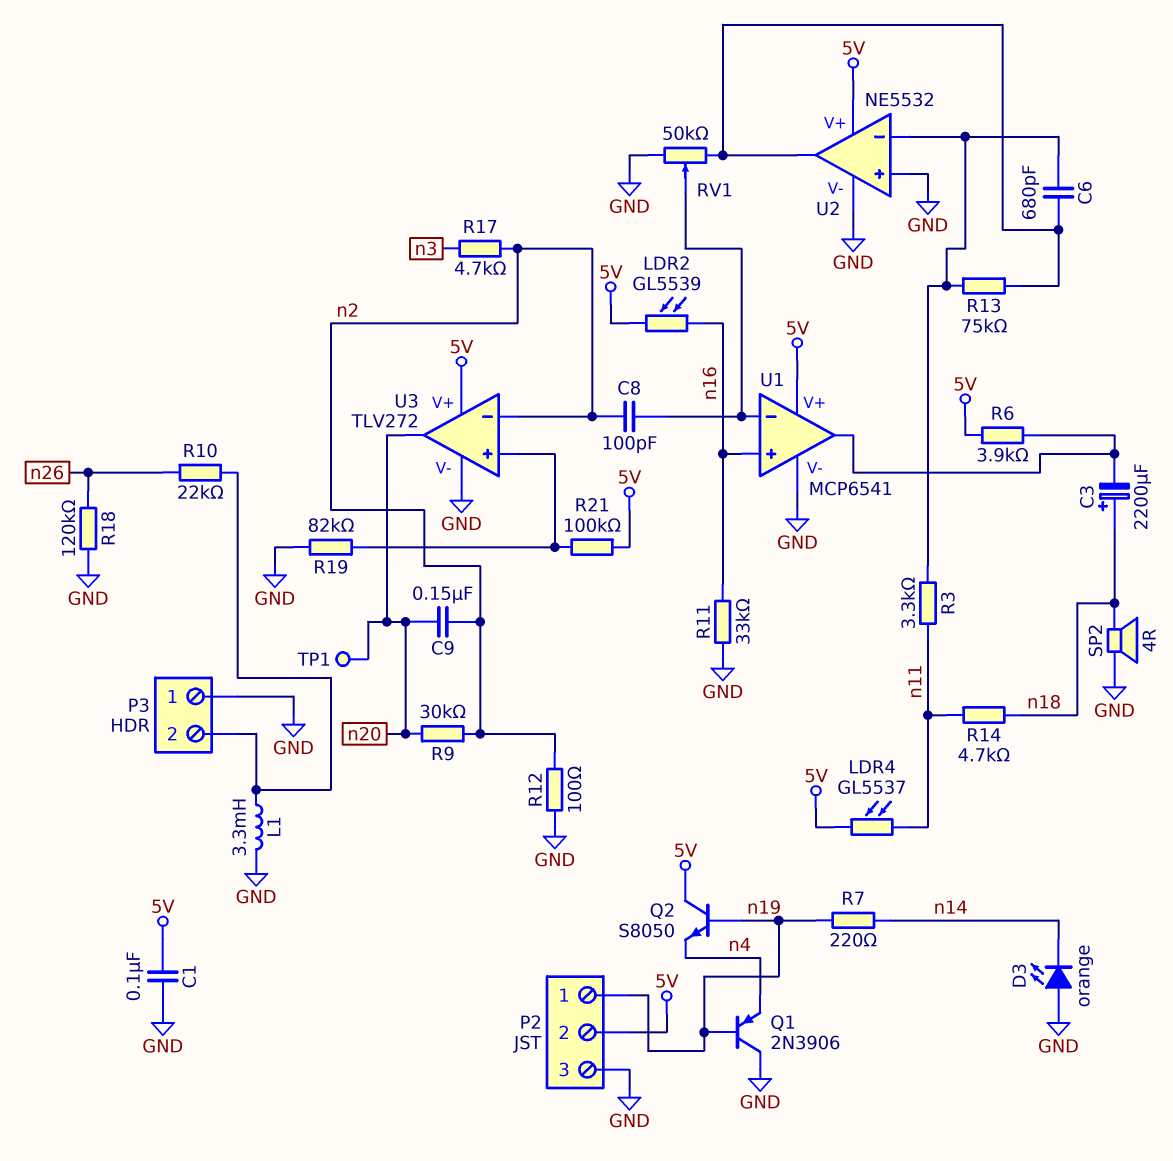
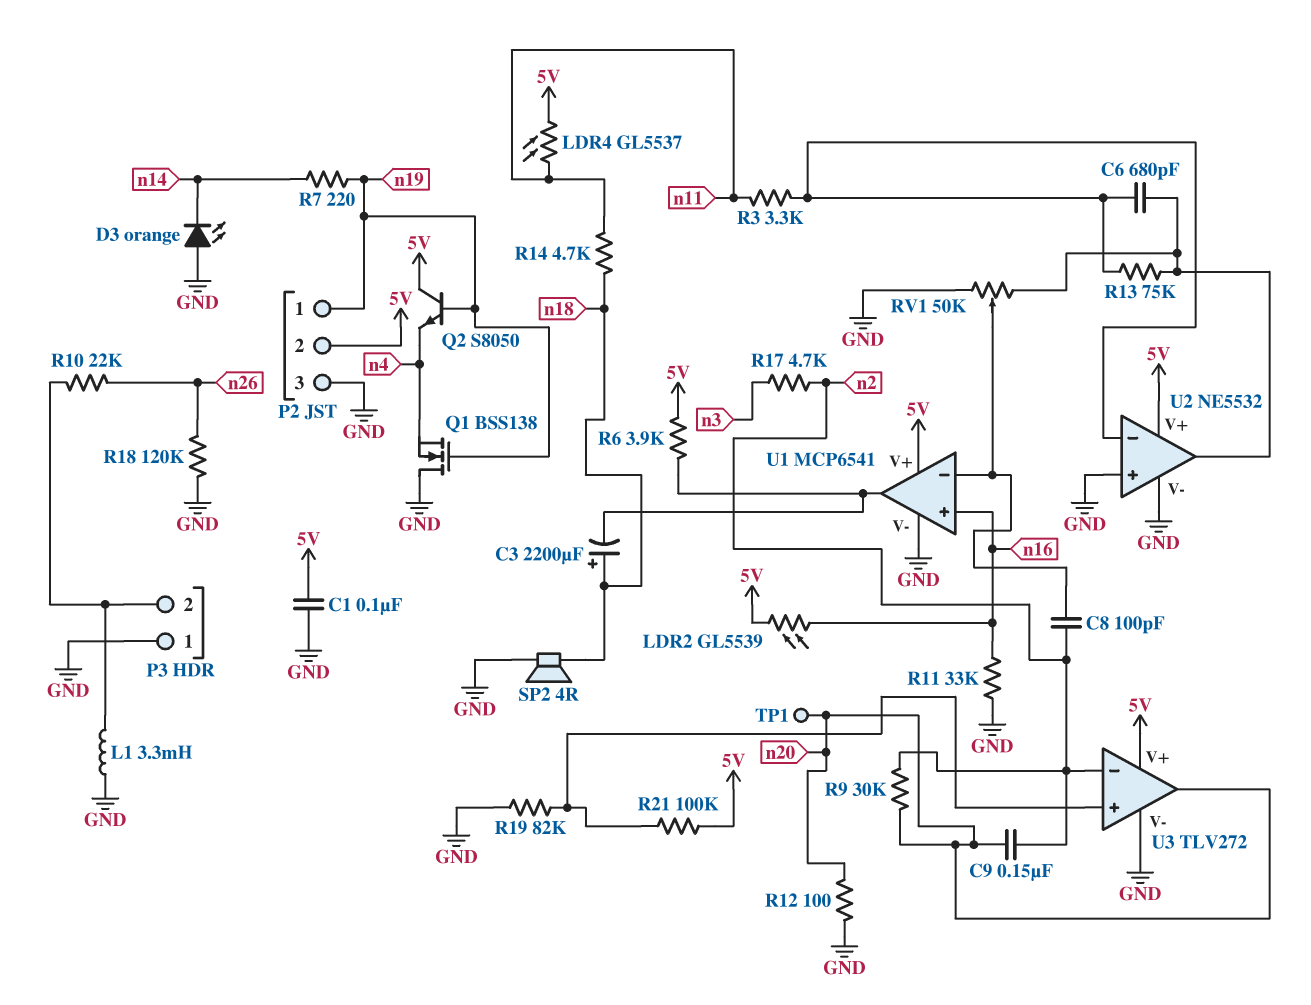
Q1: PNP 2N3906 (B n19, C GND, E n4) -> NMOS BSS138 (G n19, D GND, S n4)
R12: 100 (GND, n2) -> 100 (GND, n20)

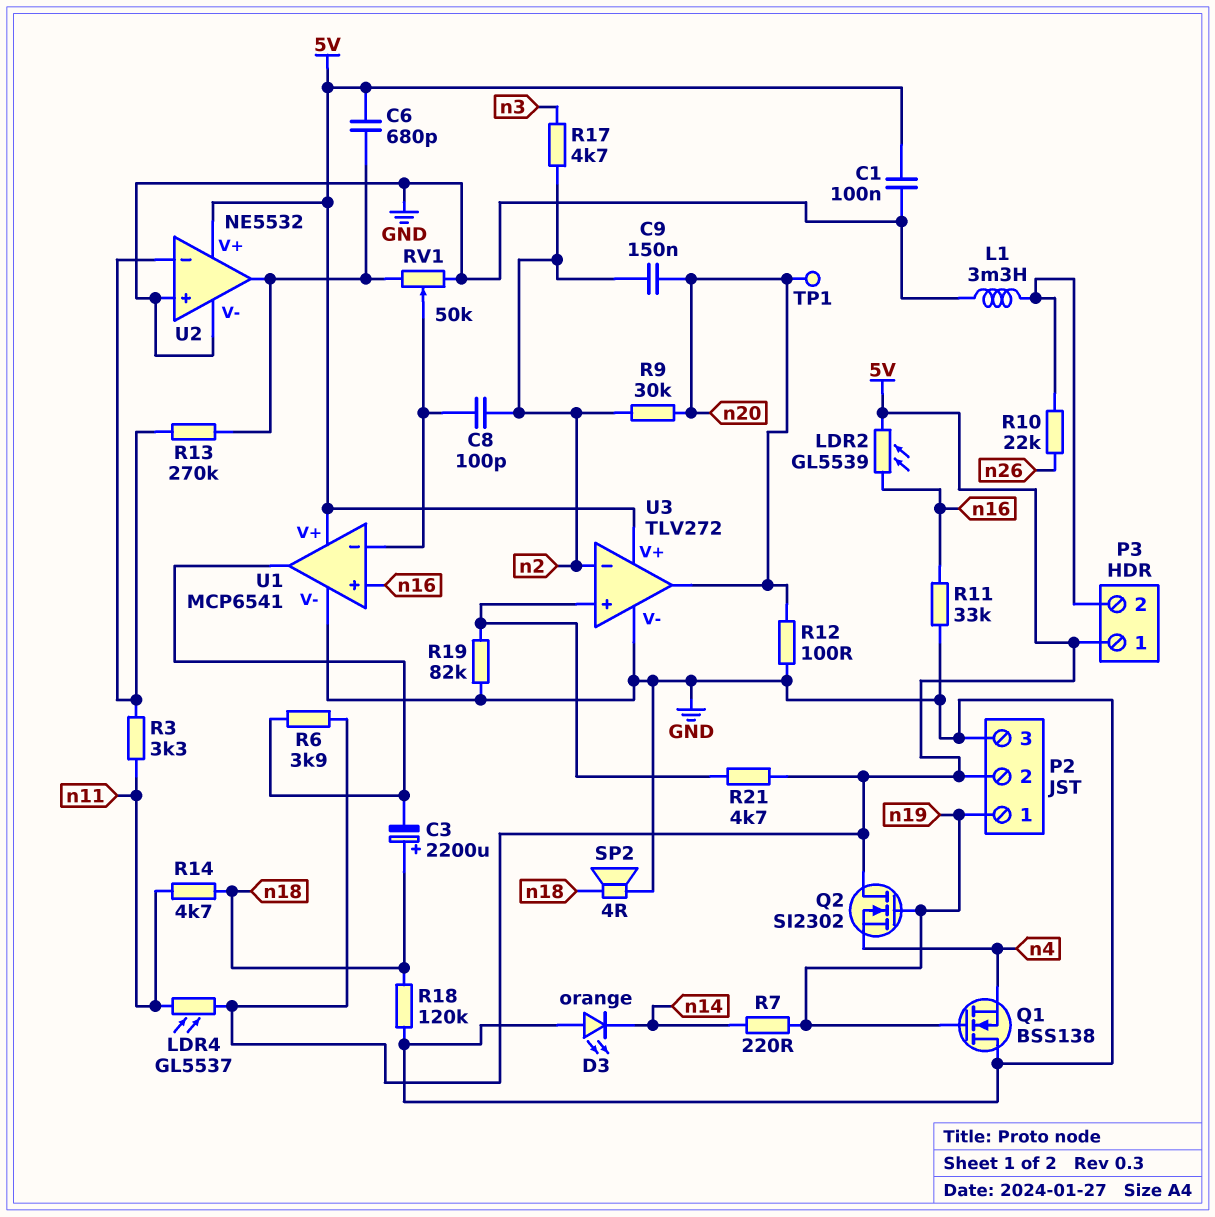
C6: 680pF (U2/in-, U2/out) -> 680pF (5V, U2/out)
P3 pin 1: GND -> 5V
Q2: NPN S8050 (B n19, C 5V, E n4) -> NMOS SI2302 (G n19, D 5V, S n4)
R13: 75k (U2/in-, U2/out) -> 270k (U2/in-, U2/out)
R18: 120k (GND, n26) -> 120k (GND, n18)
R21: 100k (5V, U3/in+) -> 4.7k (5V, U3/in+)

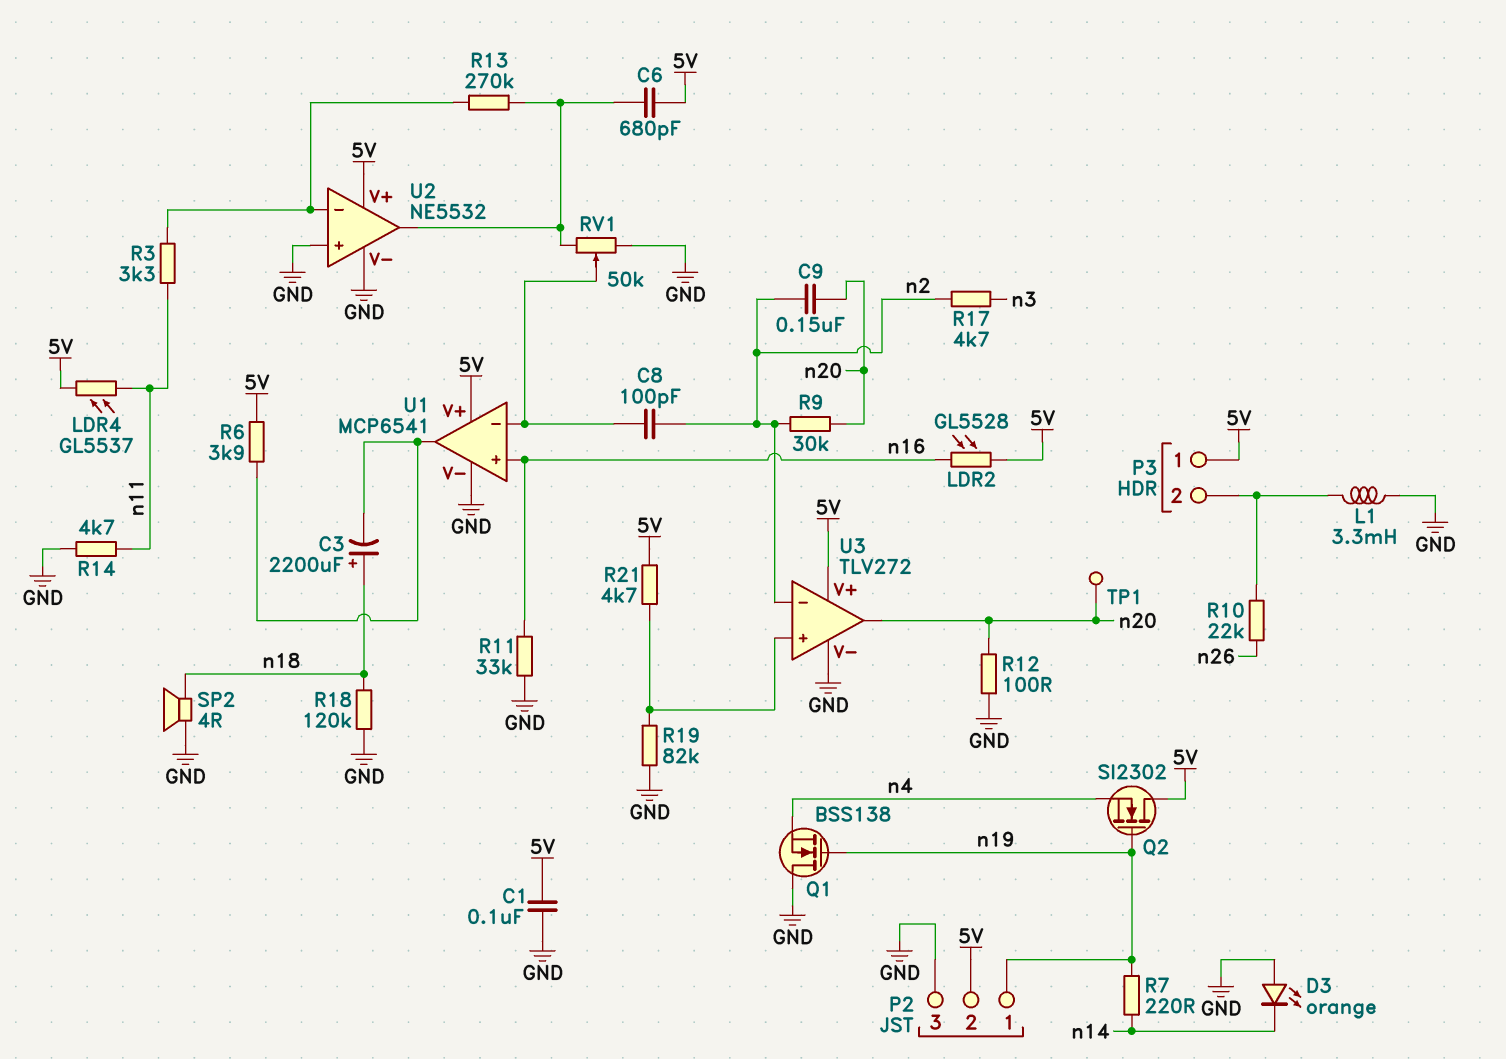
LDR2: GL5539 (5V, n16) -> GL5528 (5V, n16)
R14: 4.7k (n11, n18) -> 4.7k (GND, n11)

